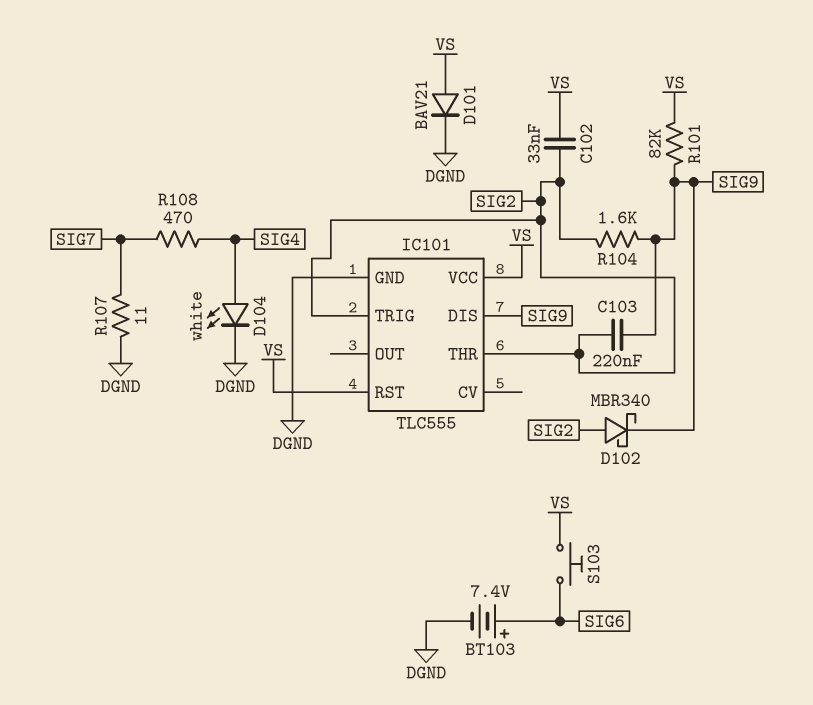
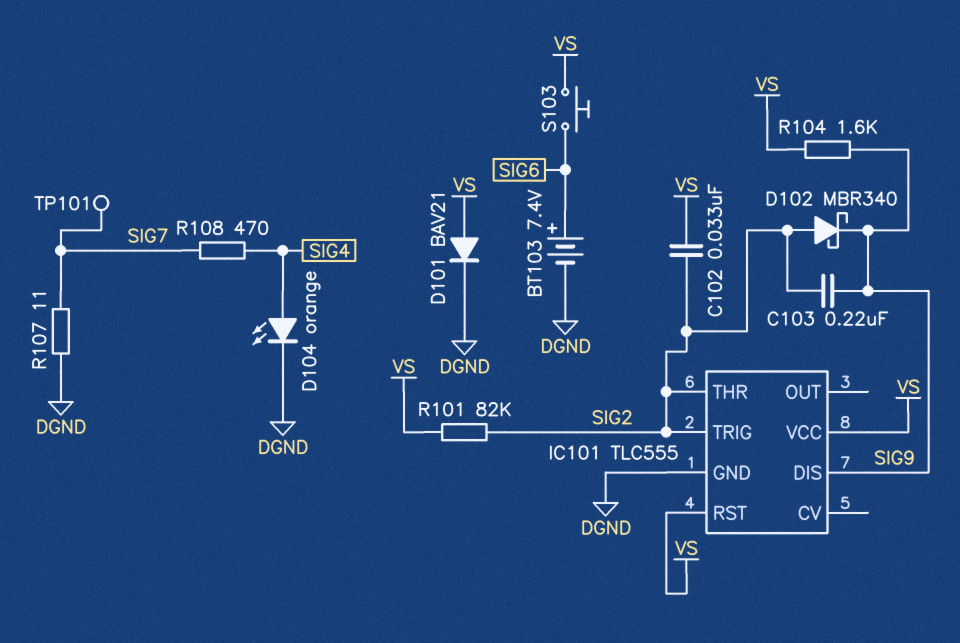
D104: LED white (A SIG4, K DGND) -> LED orange (A SIG4, K DGND)
R101: 82k (SIG9, VS) -> 82k (SIG2, VS)
R104: 1.6k (SIG2, SIG9) -> 1.6k (SIG9, VS)
TP101: none -> test point (SIG7)

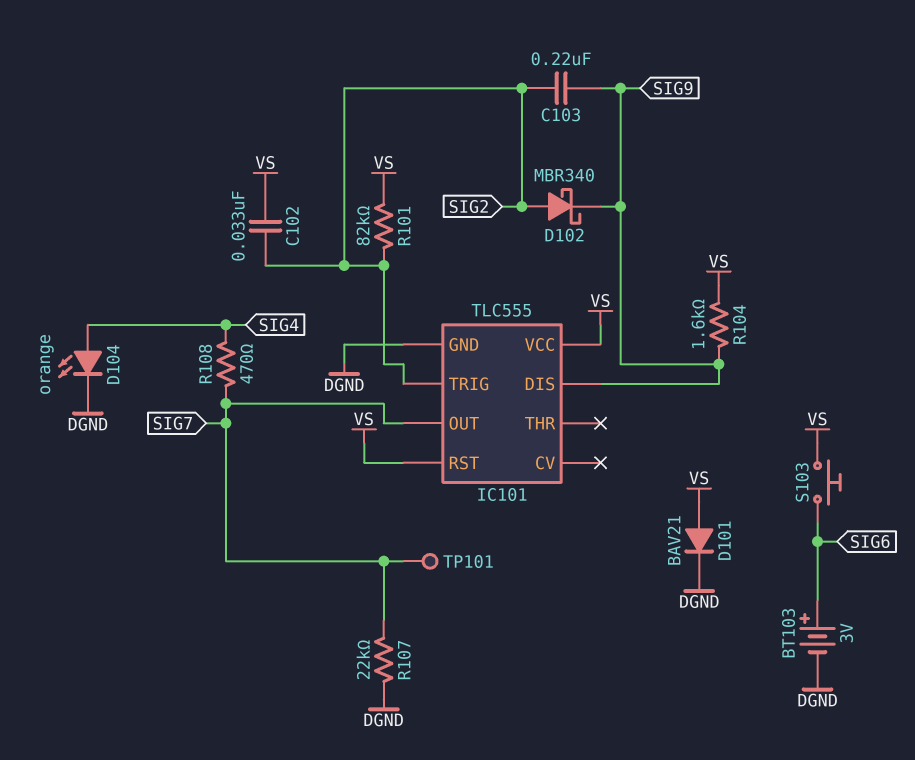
BT103: 7.4V (plus SIG6, minus DGND) -> 3V (plus SIG6, minus DGND)
IC101 pin OUT: none -> SIG7
IC101 pin THR: SIG2 -> none
R107: 11 (DGND, SIG7) -> 22k (DGND, SIG7)

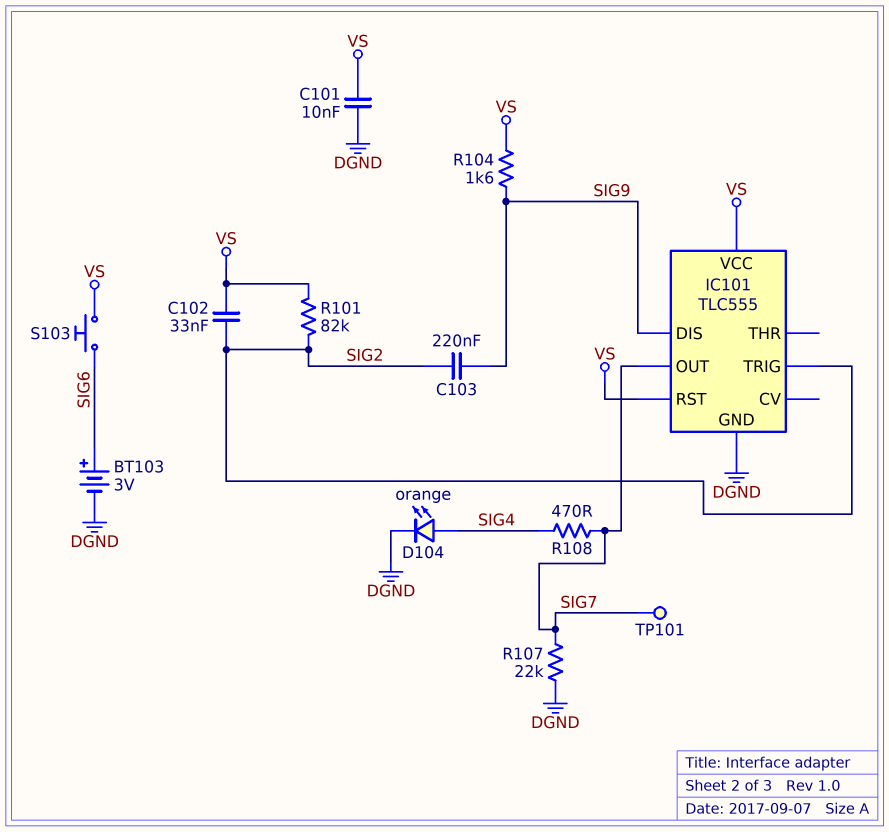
C101: none -> 10nF (DGND, VS)
D101: diode BAV21 (A VS, K DGND) -> none
D102: schottky MBR340 (A SIG2, K SIG9) -> none

